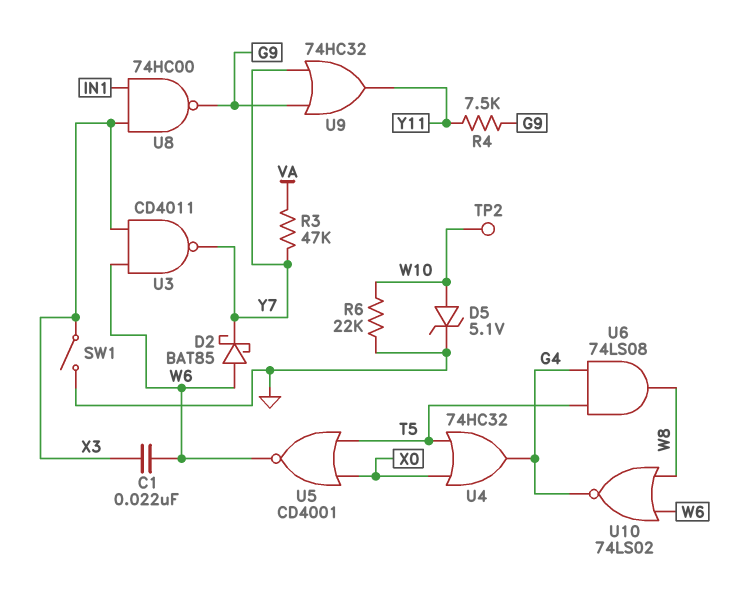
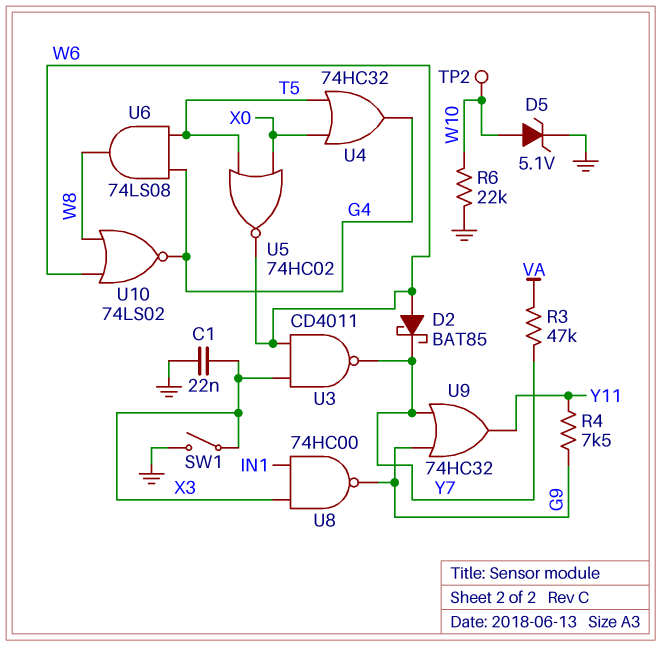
C1: 22nF (W6, X3) -> 22nF (GND, X3)
U5: NOR CD4001 (in T5, in X0, out W6) -> NOR 74HC02 (in T5, in X0, out W6)

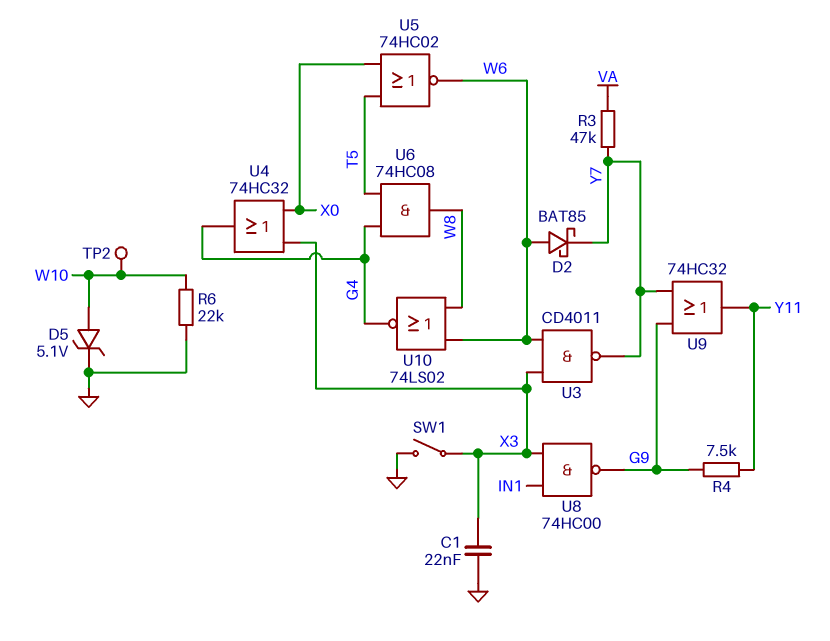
U4: OR 74HC32 (in T5, in X0, out G4) -> OR 74HC32 (in X0, in X3, out G4)
U6: AND 74LS08 (in G4, in T5, out W8) -> AND 74HC08 (in G4, in T5, out W8)

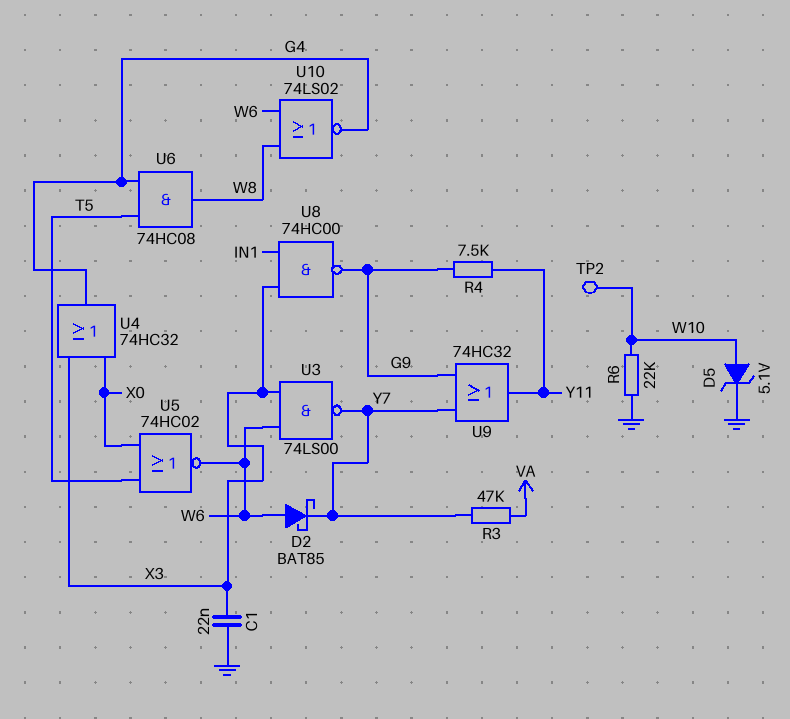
SW1: switch (GND, X3) -> none
U3: NAND CD4011 (in W6, in X3, out Y7) -> NAND 74LS00 (in W6, in X3, out Y7)

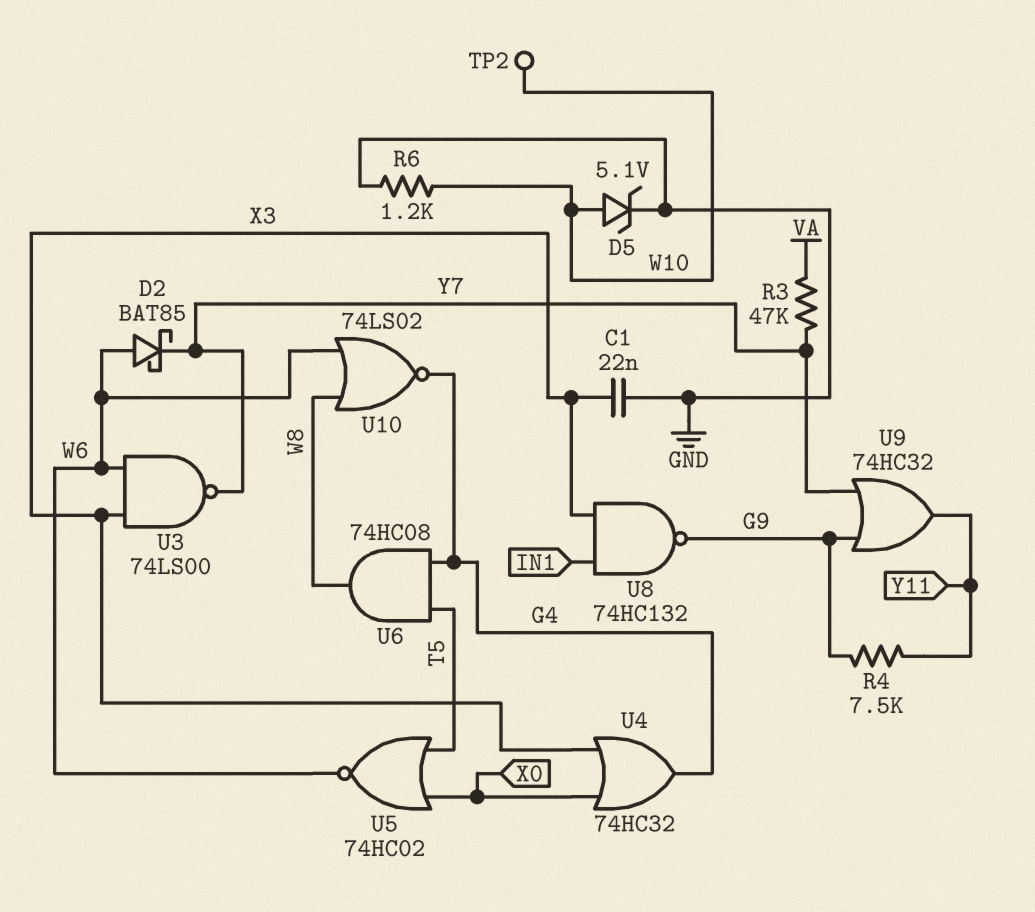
R6: 22k (GND, W10) -> 1.2k (GND, W10)
U8: NAND 74HC00 (in IN1, in X3, out G9) -> NAND 74HC132 (in IN1, in X3, out G9)

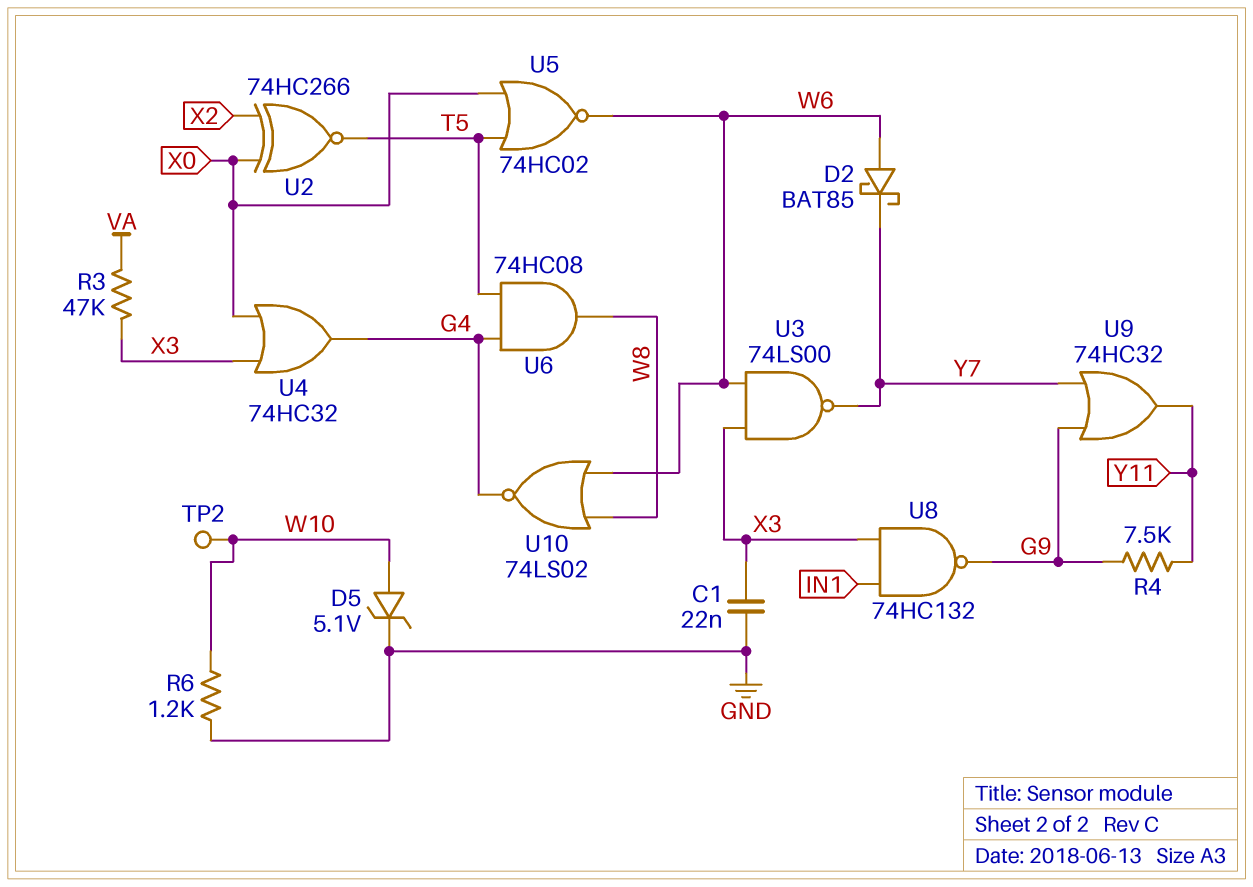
R3: 47k (VA, Y7) -> 47k (VA, X3)
U2: none -> XNOR 74HC266 (in X0, in X2, out T5)

